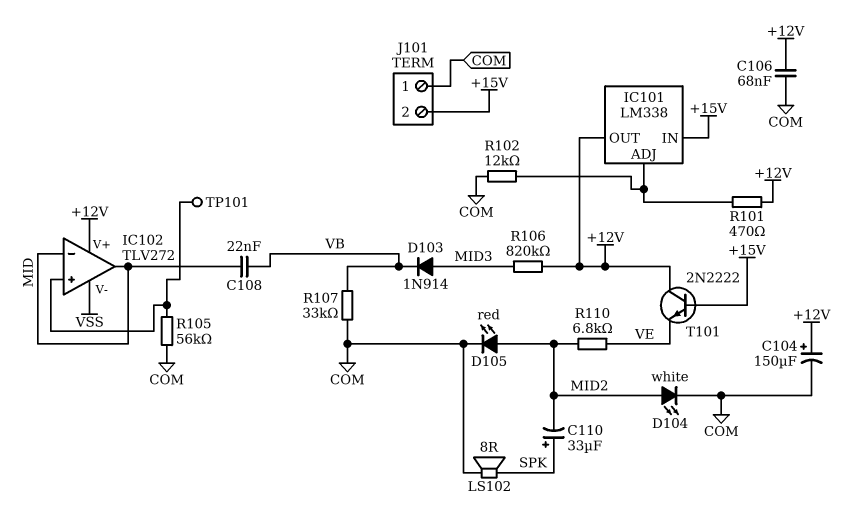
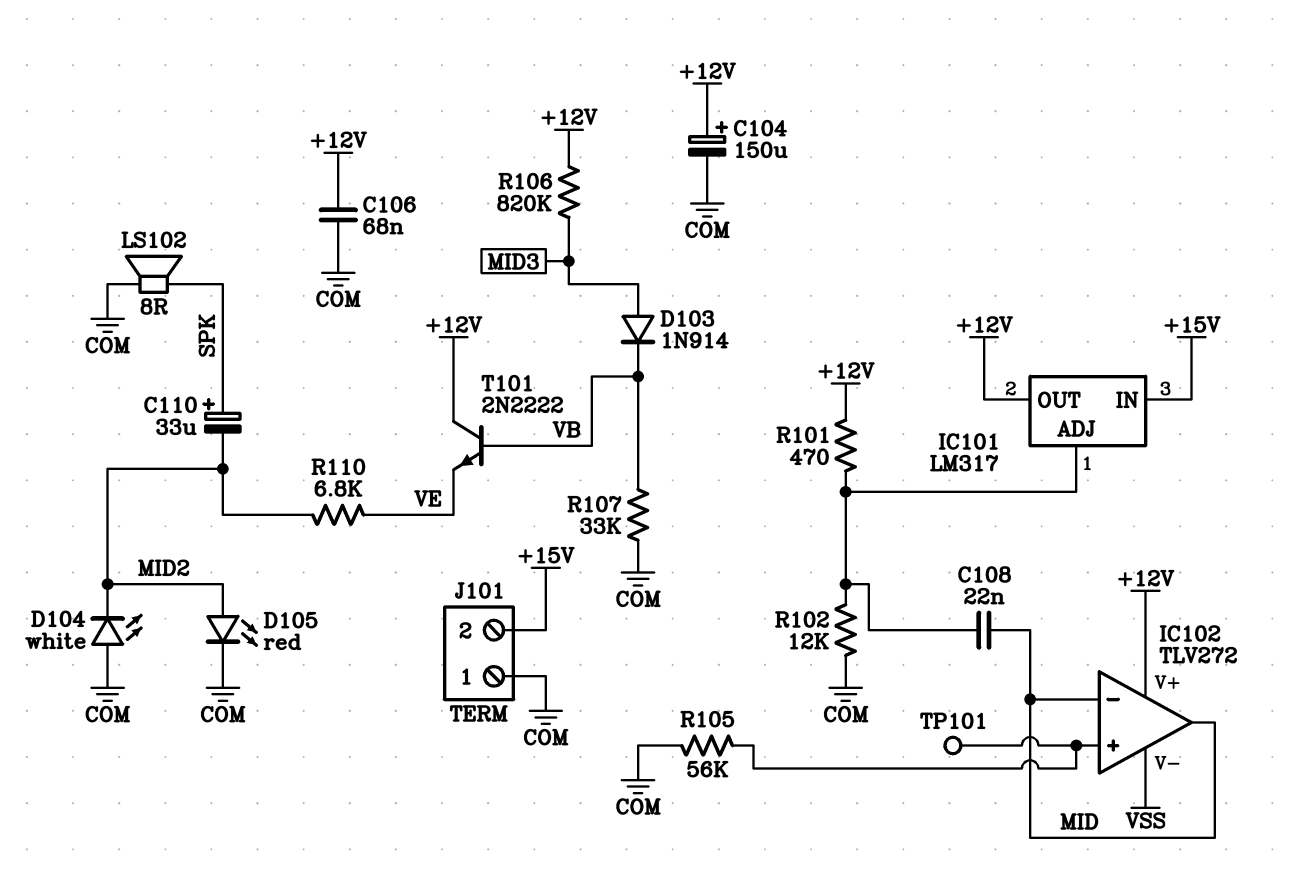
C108: 22nF (MID, VB) -> 22nF (IC101/ADJ, MID)
D104: LED white (A MID2, K COM) -> LED white (A COM, K MID2)
IC101: LM338 -> LM317
T101: NPN 2N2222 (B +15V, C +12V, E VE) -> NPN 2N2222 (B VB, C +12V, E VE)

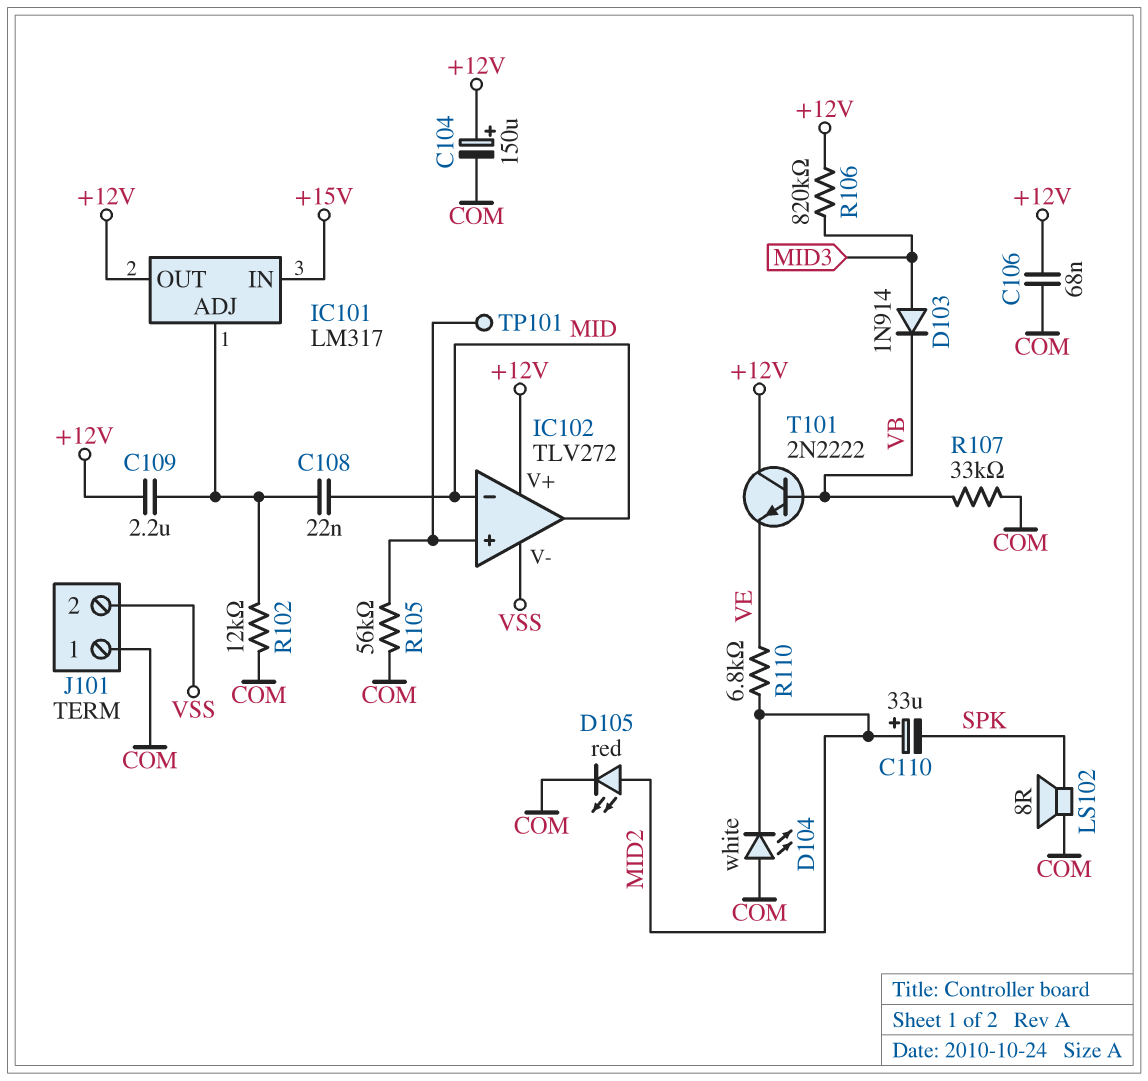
C109: none -> 2.2uF (+12V, IC101/ADJ)
C110: 33uF (plus SPK, minus MID2) -> 33uF (plus MID2, minus SPK)
J101 pin 2: +15V -> VSS
R101: 470 (+12V, IC101/ADJ) -> none

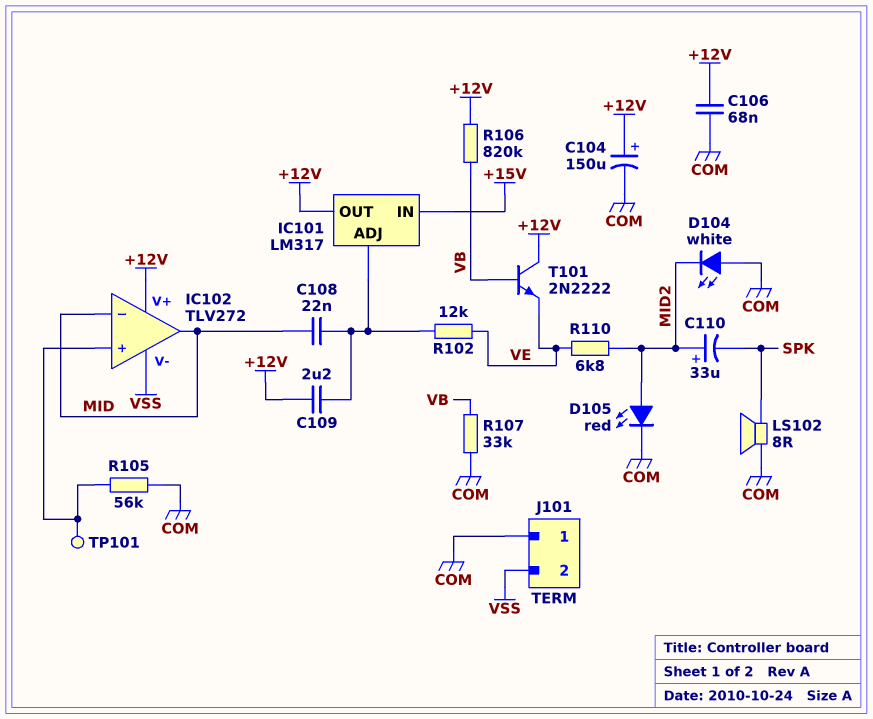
D103: diode 1N914 (A MID3, K VB) -> none
R102: 12k (COM, IC101/ADJ) -> 12k (IC101/ADJ, VE)
R106: 820k (+12V, MID3) -> 820k (+12V, VB)

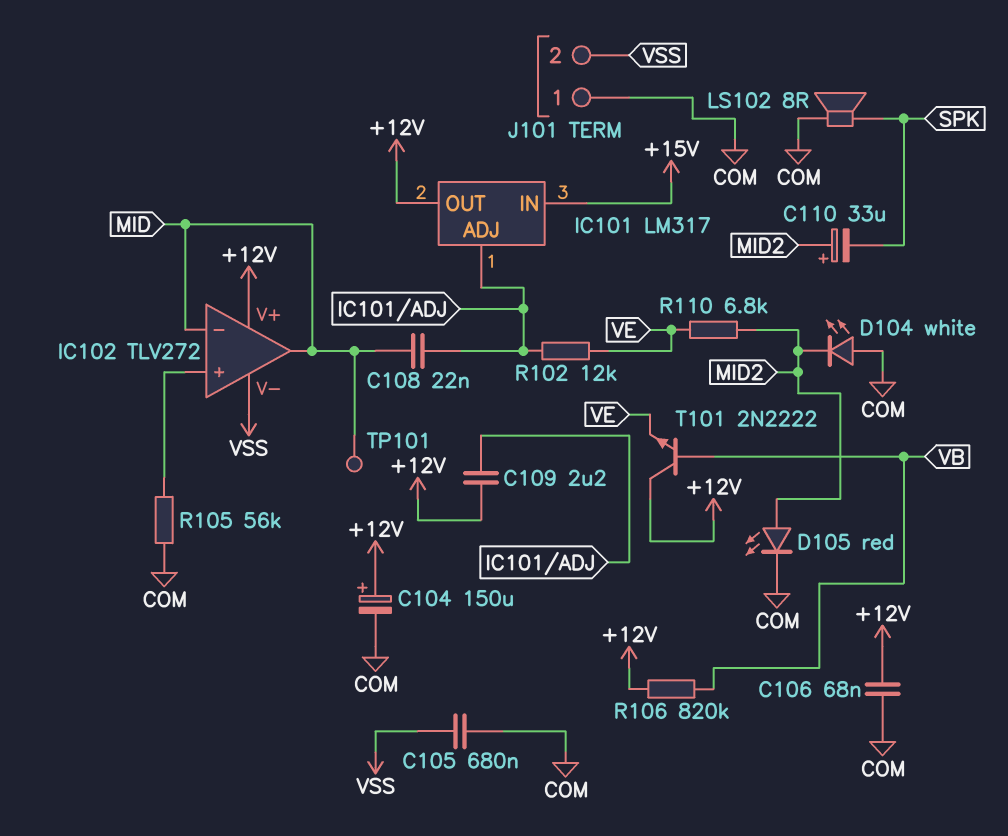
C105: none -> 680nF (COM, VSS)
R107: 33k (COM, VB) -> none
TP101: test point (IC102/in+) -> test point (MID)

